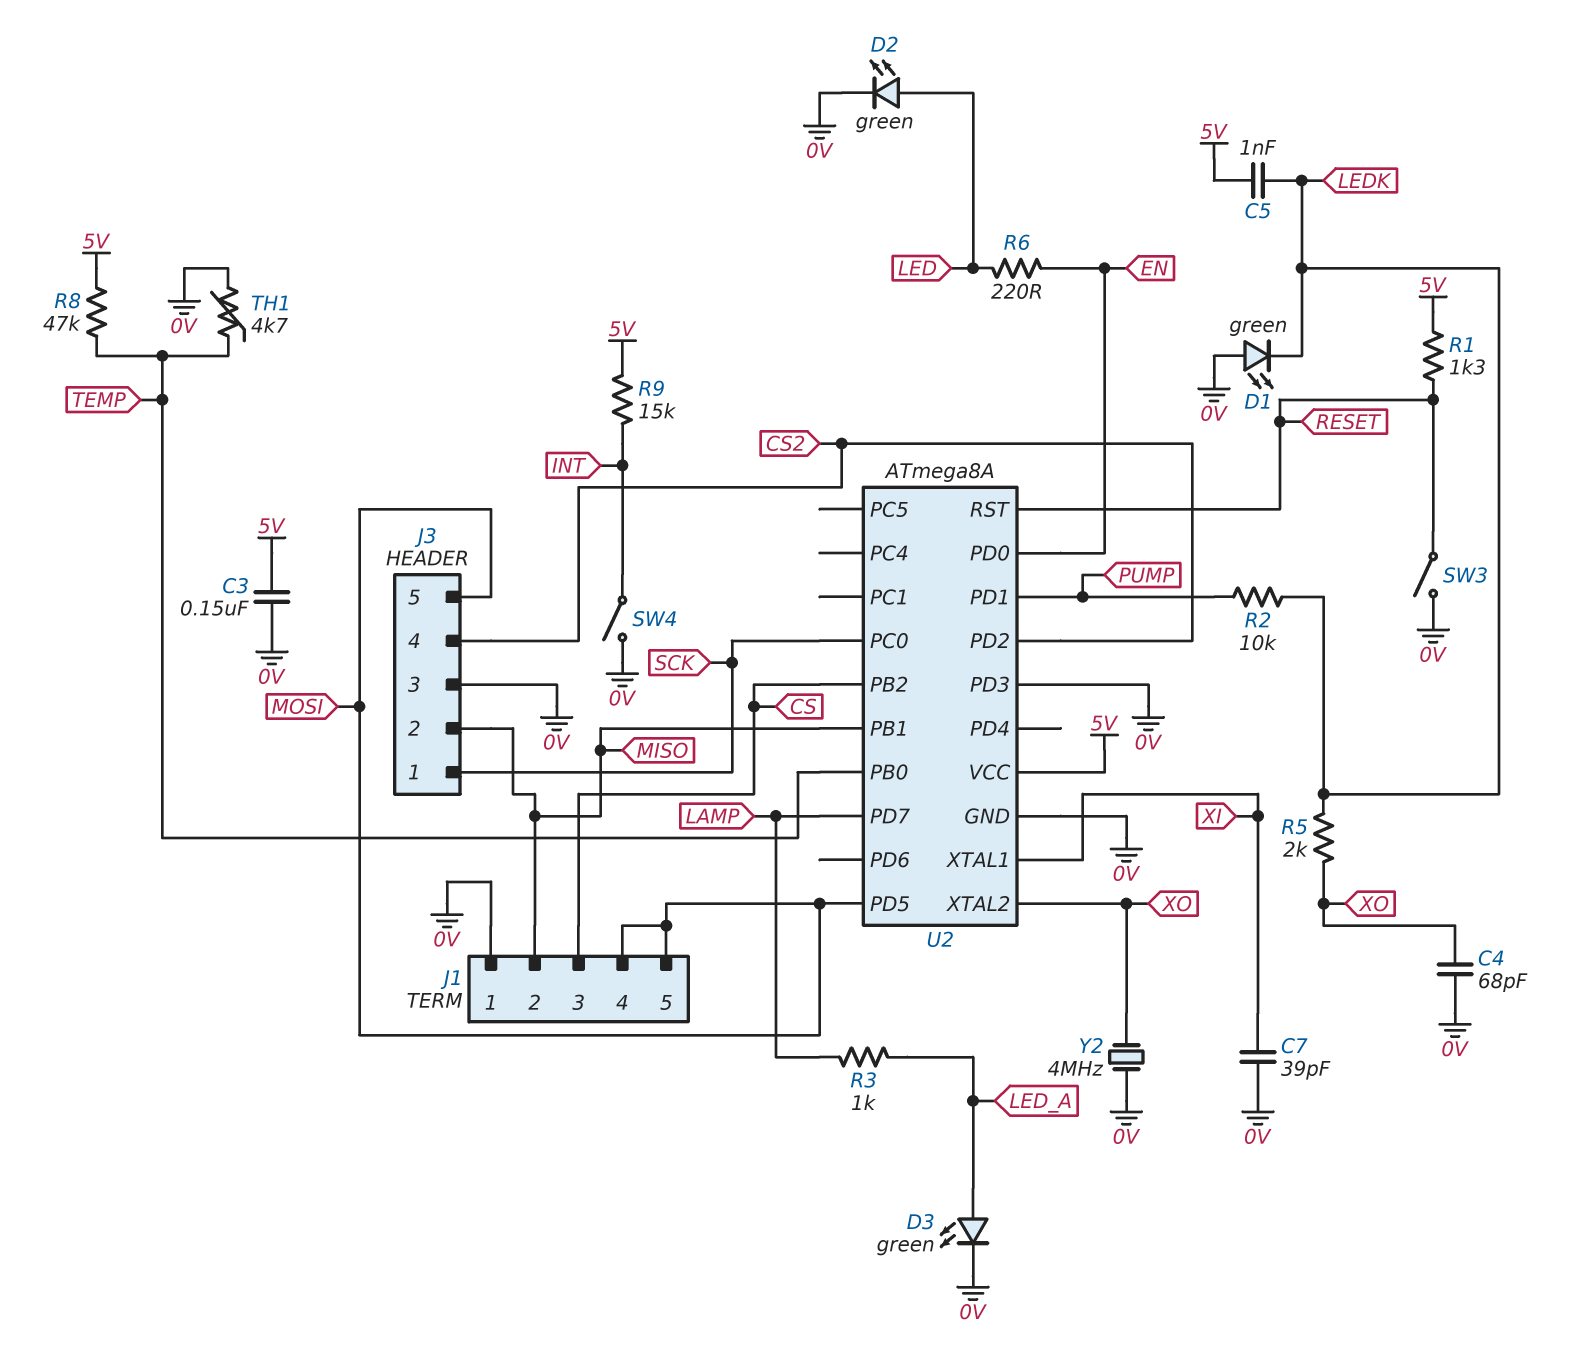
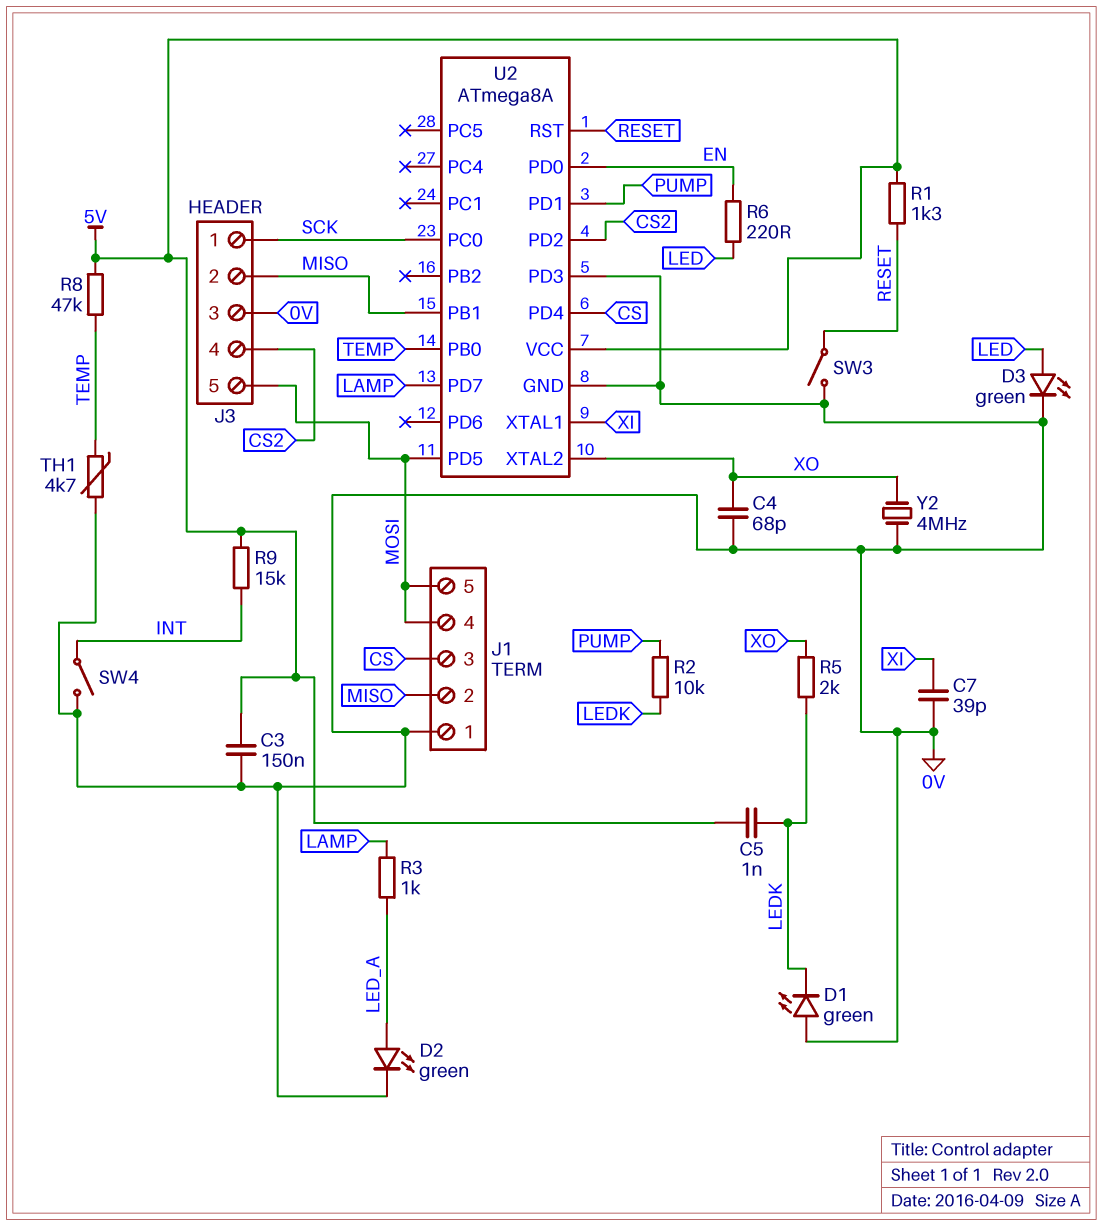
D2: LED green (A LED, K 0V) -> LED green (A LED_A, K 0V)
D3: LED green (A LED_A, K 0V) -> LED green (A LED, K 0V)
U2 pin PB2: CS -> none
U2 pin PD4: none -> CS

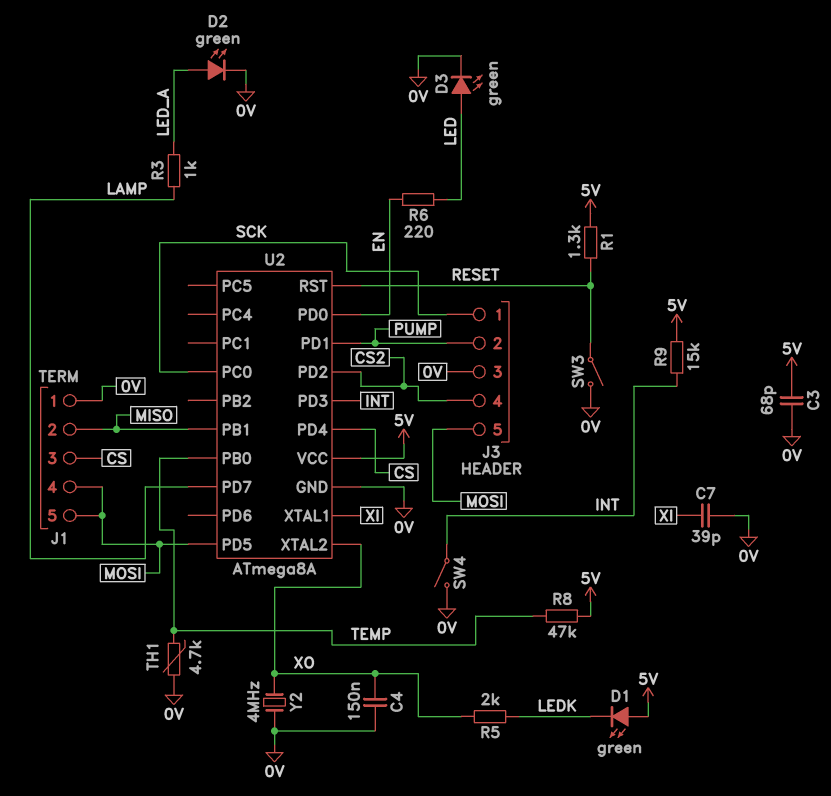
C3: 150nF (0V, 5V) -> 68pF (0V, 5V)
C4: 68pF (0V, XO) -> 150nF (0V, XO)
C5: 1nF (5V, LEDK) -> none
D1: LED green (A 0V, K LEDK) -> LED green (A 5V, K LEDK)
J3 pin 2: MISO -> PUMP
R2: 10k (LEDK, PUMP) -> none
U2 pin PD3: 0V -> INT

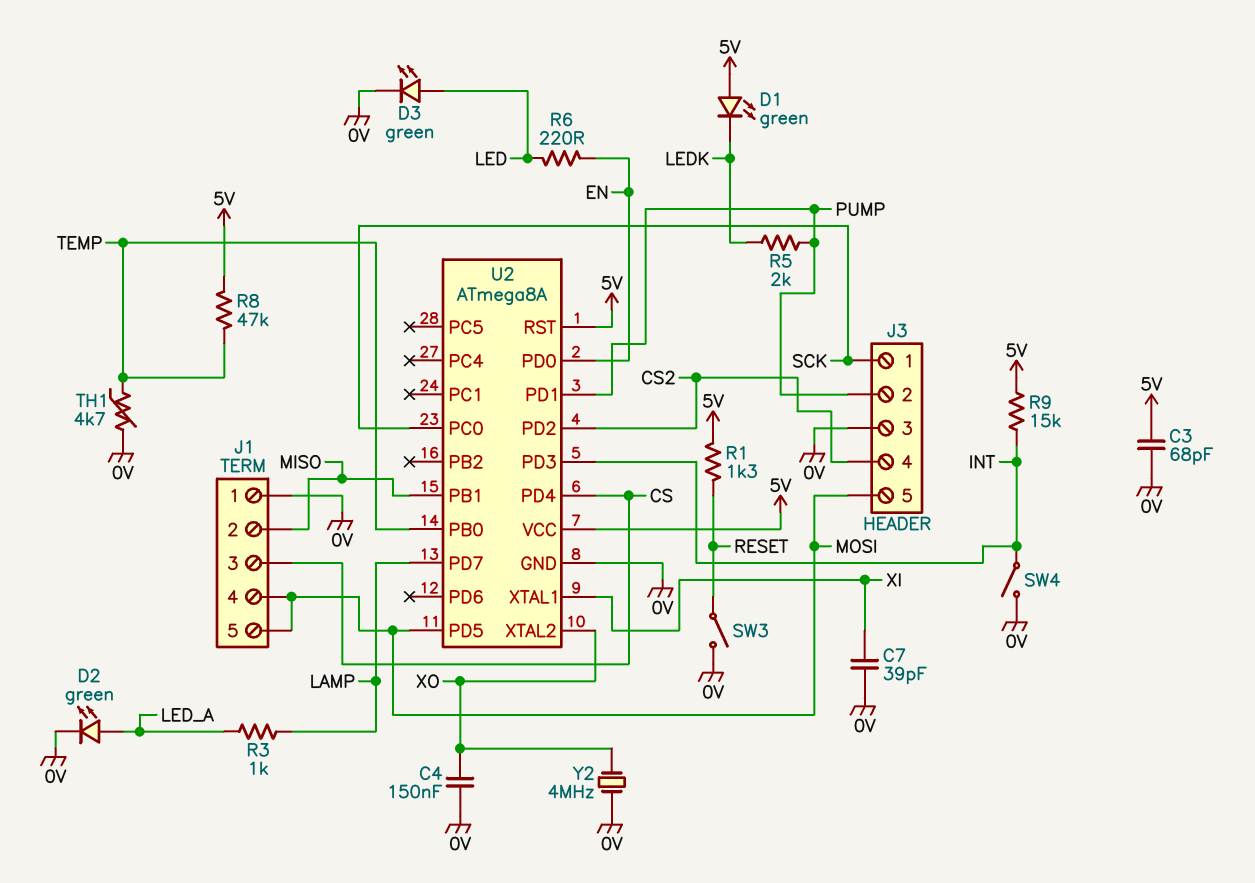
R5: 2k (LEDK, XO) -> 2k (LEDK, PUMP)
U2 pin RST: RESET -> 5V

